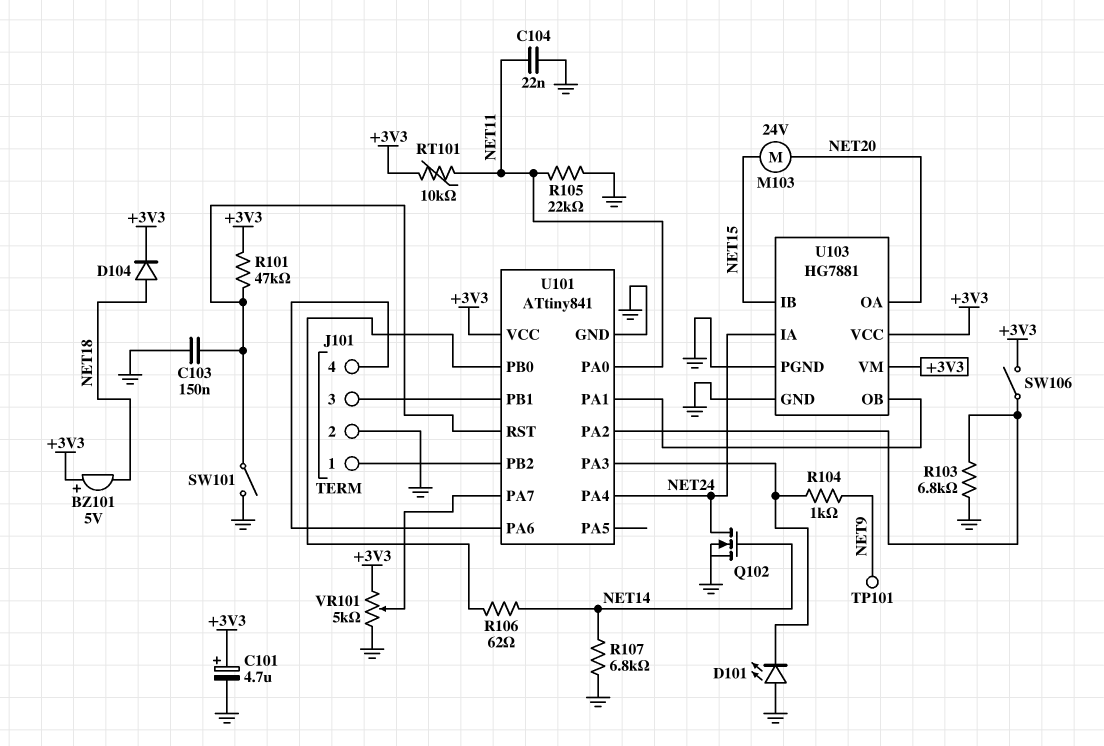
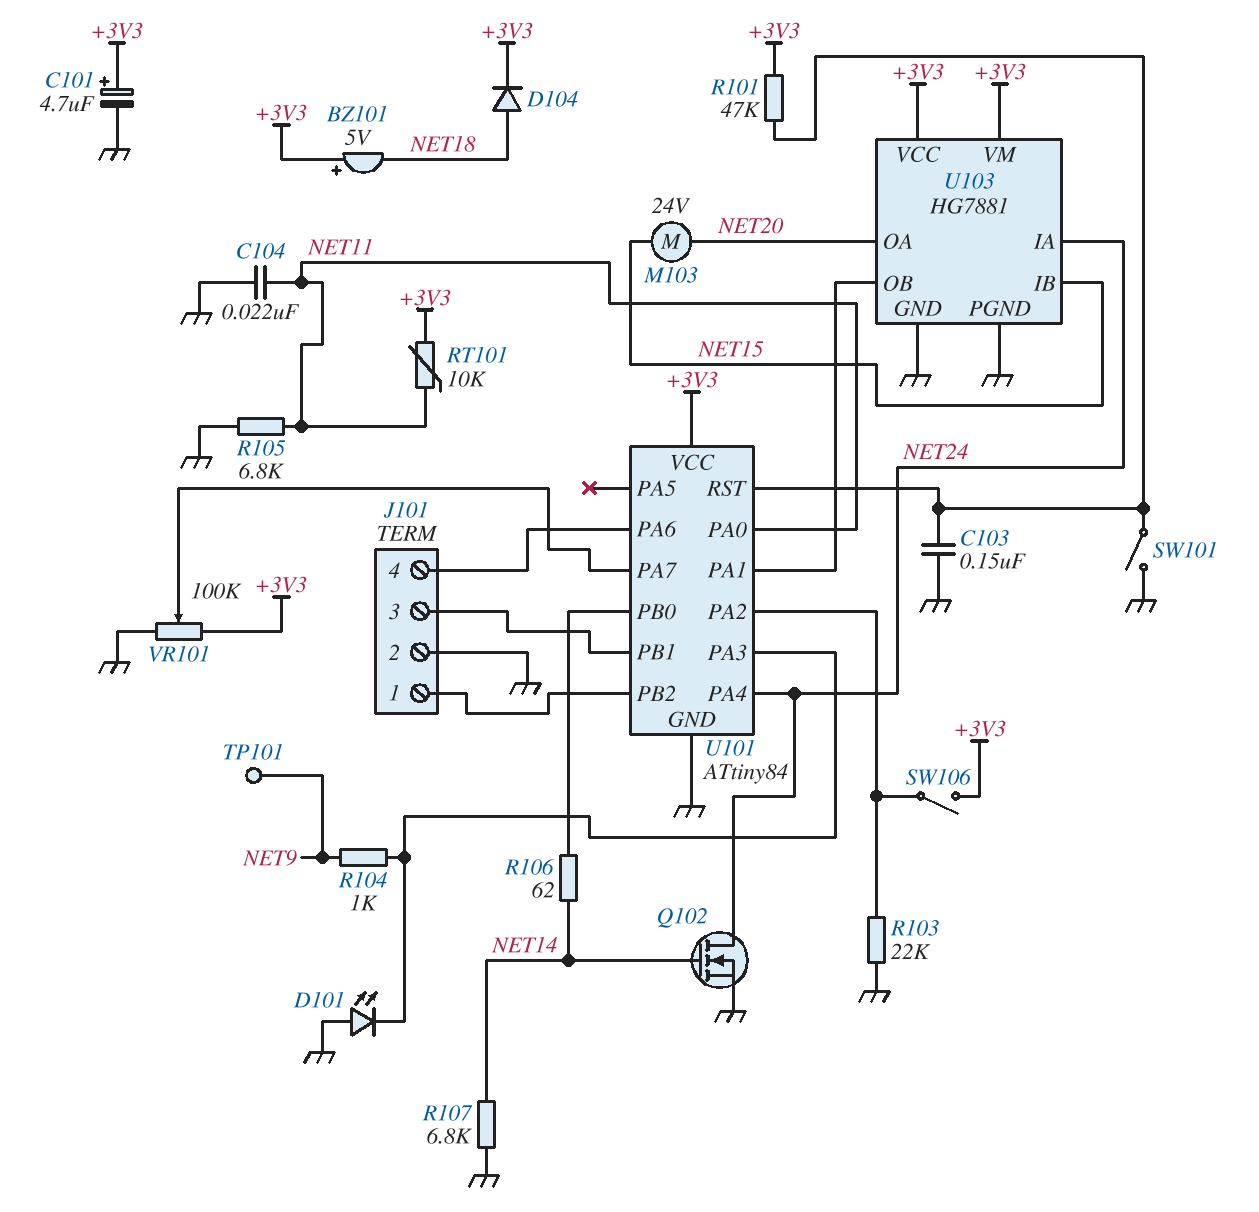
R103: 6.8k (GND, U101/PA2) -> 22k (GND, U101/PA2)
R105: 22k (GND, NET11) -> 6.8k (GND, NET11)
U101: ATtiny841 -> ATtiny84
VR101: 5k (+3V3, GND, wiper U101/PA7) -> 100k (+3V3, GND, wiper U101/PA7)

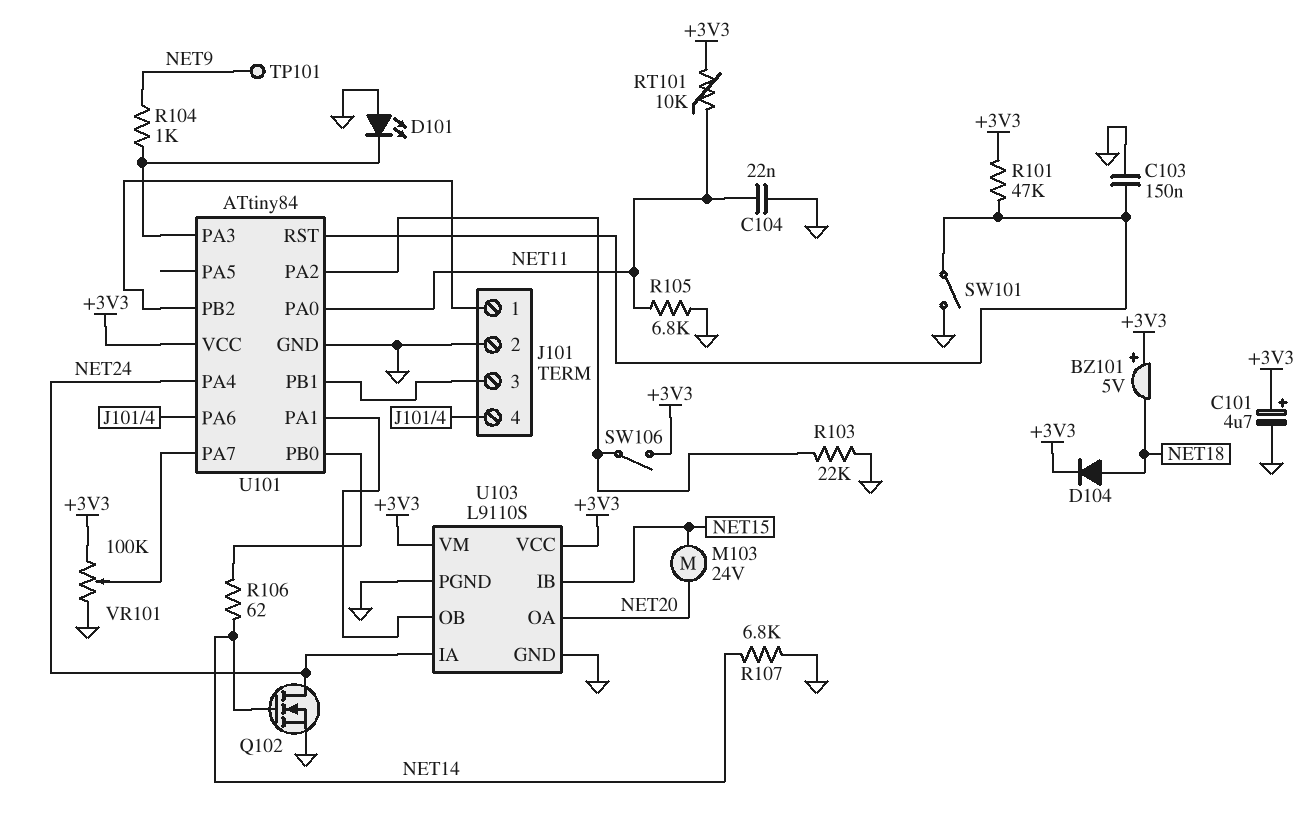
U103: HG7881 -> L9110S

